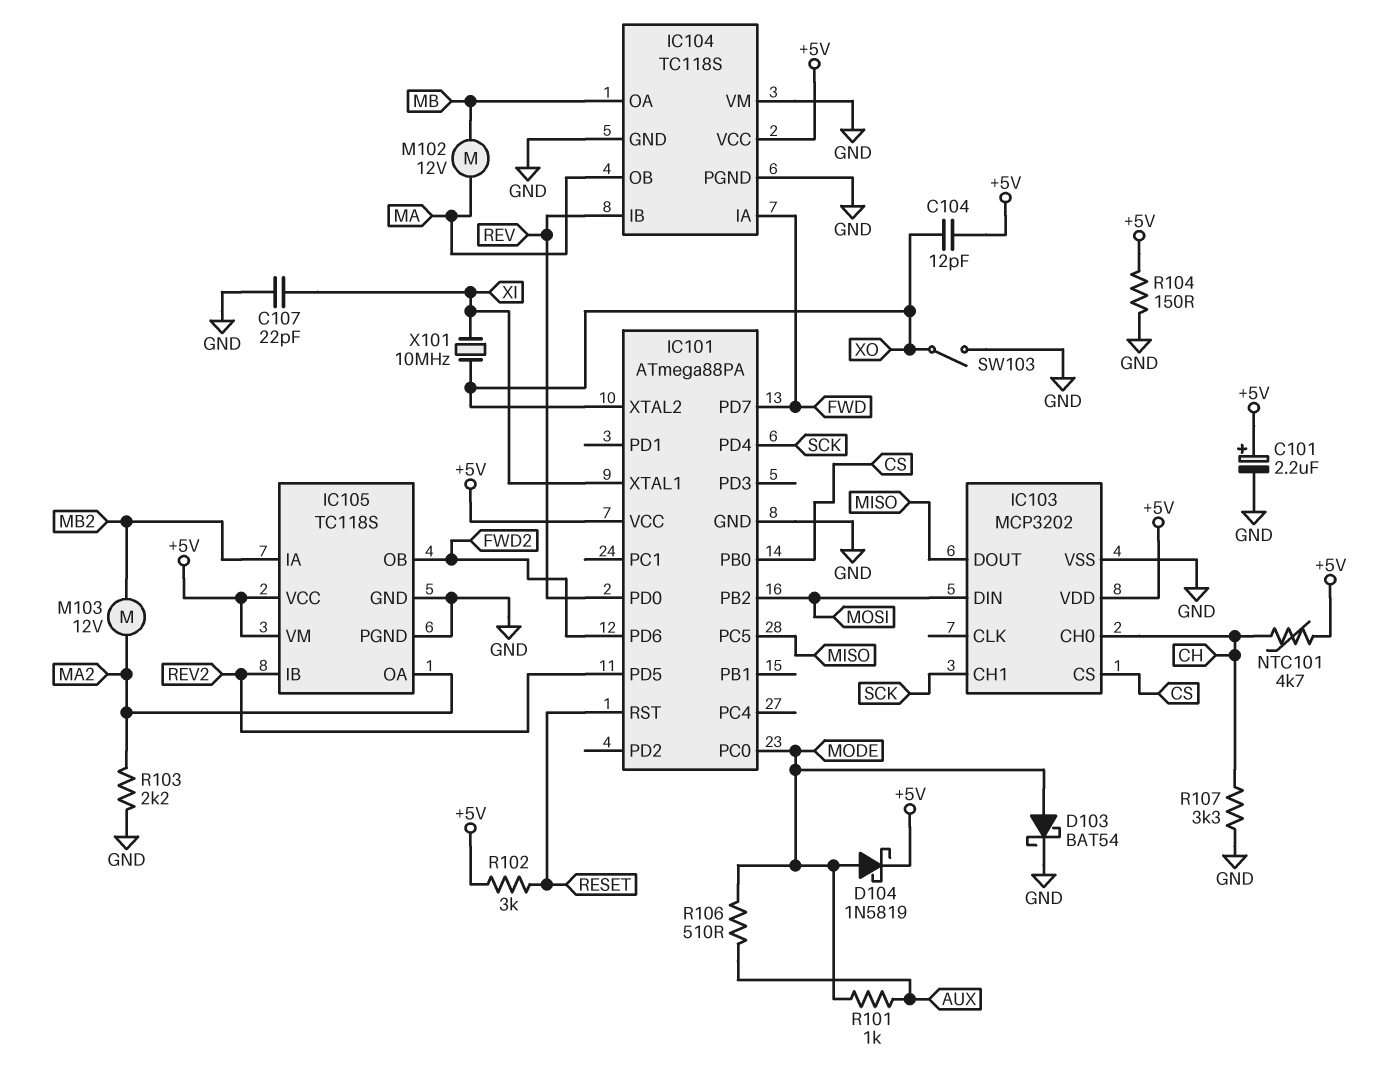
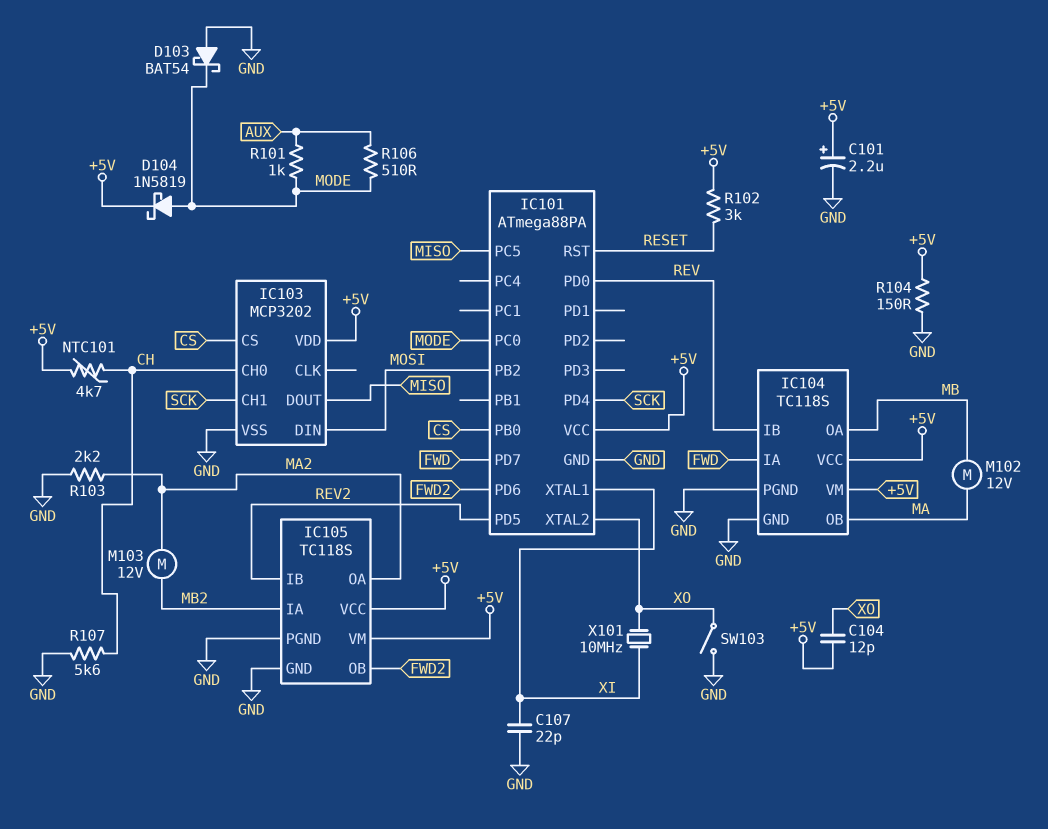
D103: schottky BAT54 (A MODE, K GND) -> schottky BAT54 (A GND, K MODE)
IC104 pin VM: GND -> +5V
R107: 3.3k (CH, GND) -> 5.6k (CH, GND)

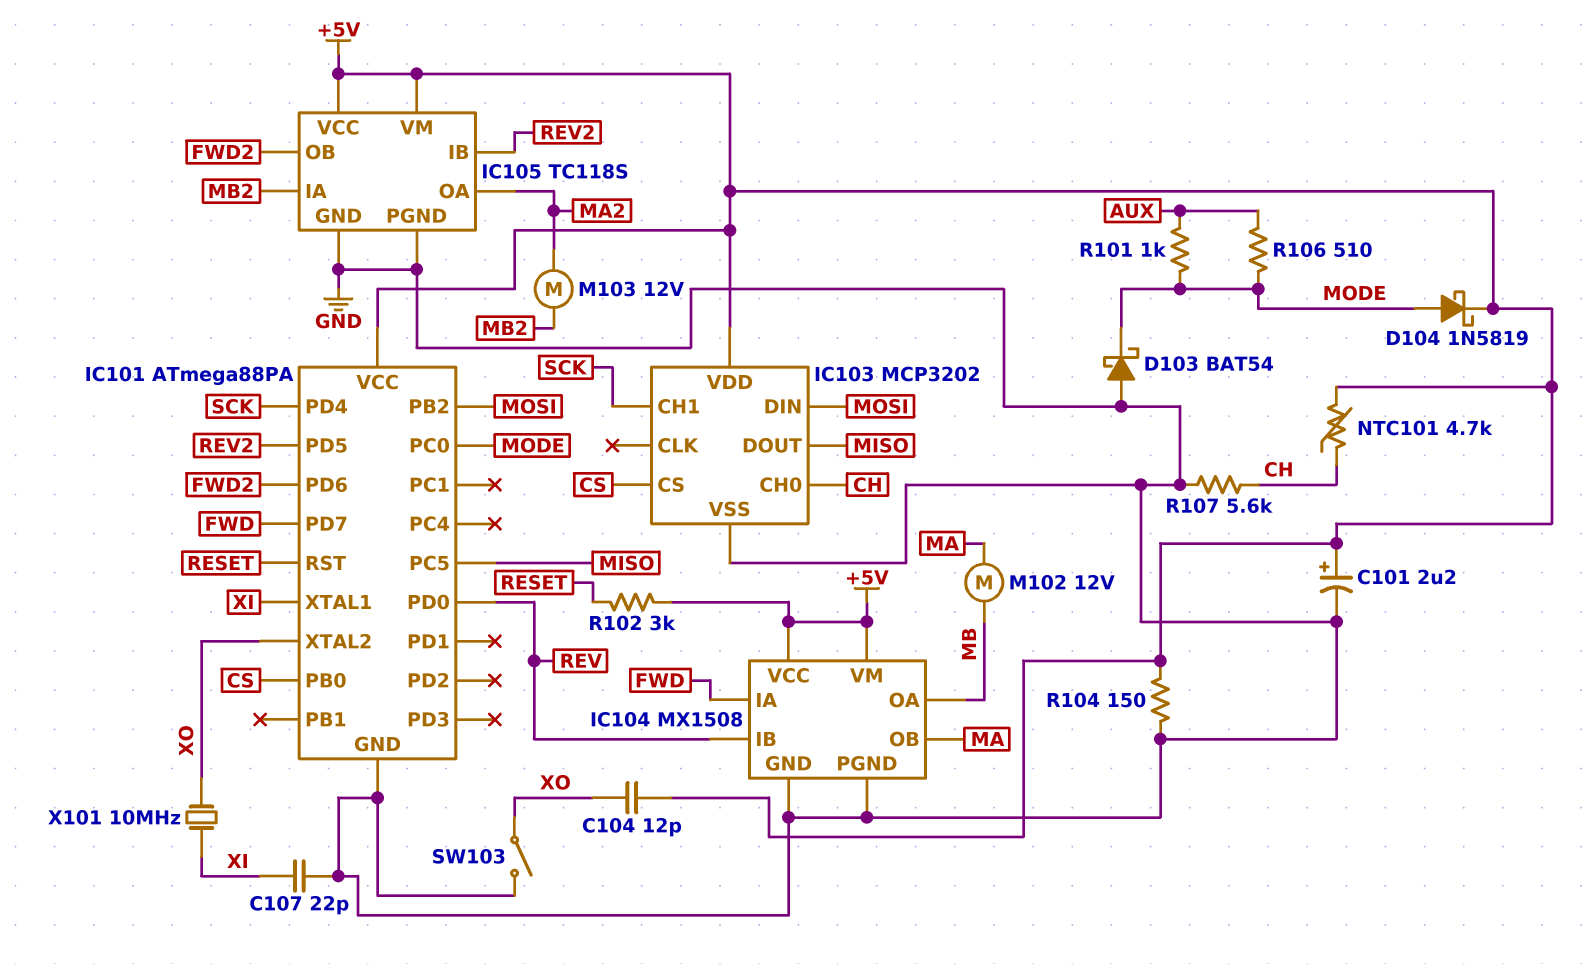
IC104: TC118S -> MX1508
R103: 2.2k (GND, MA2) -> none

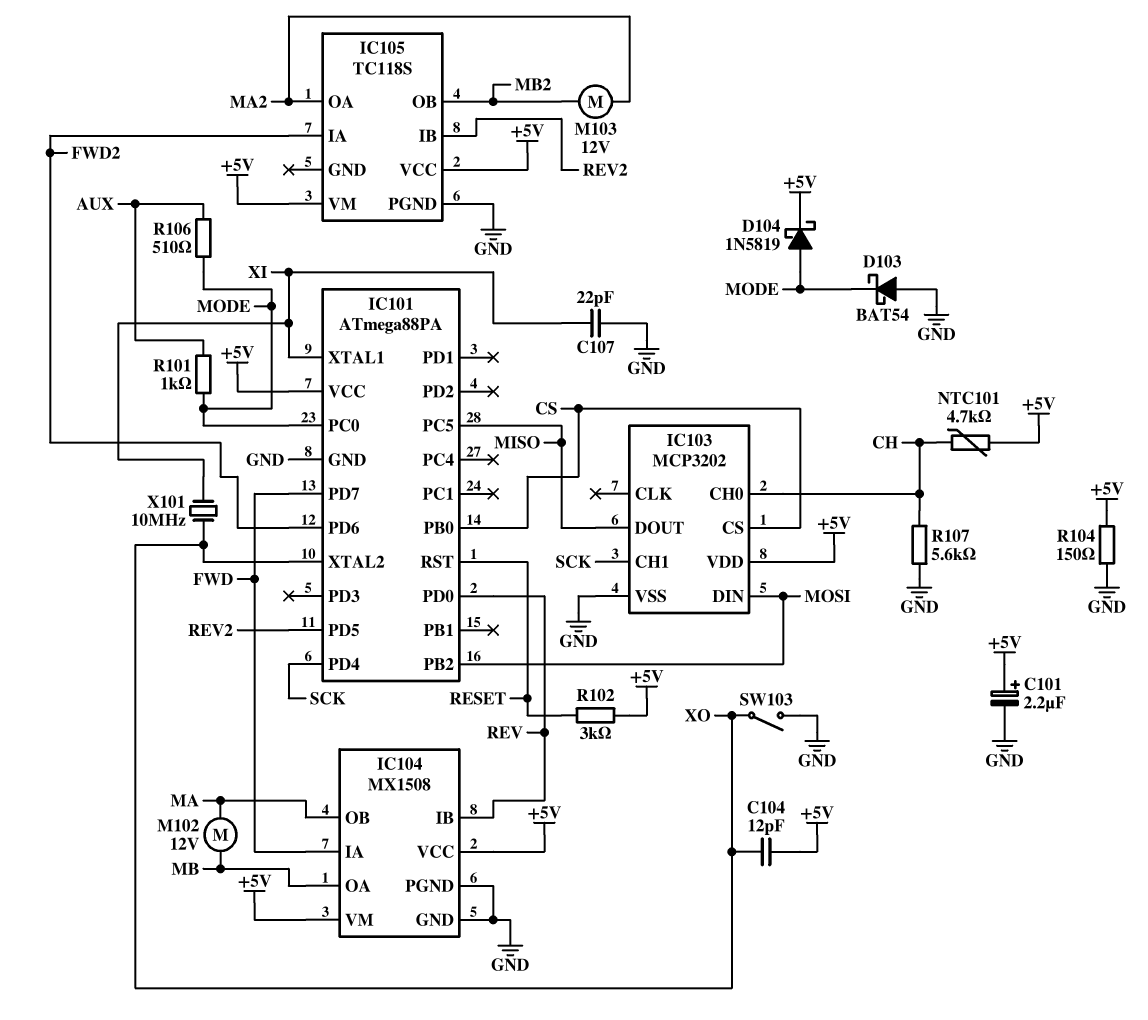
IC105 pin GND: GND -> none
IC105 pin IA: MB2 -> FWD2
IC105 pin OB: FWD2 -> MB2

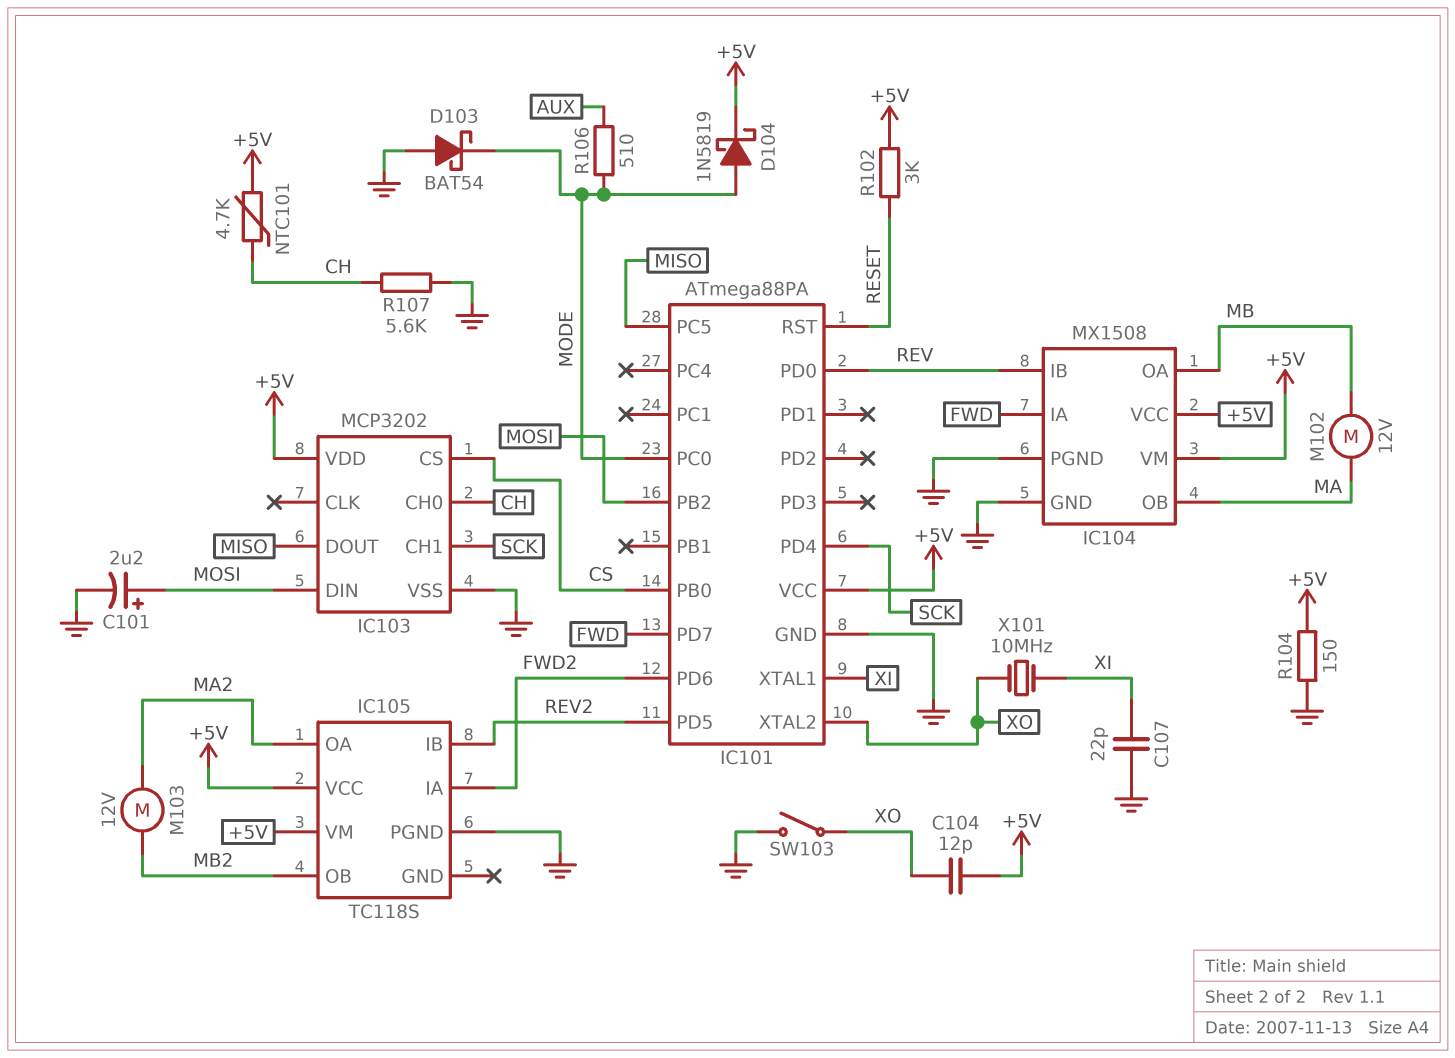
C101: 2.2uF (plus +5V, minus GND) -> 2.2uF (plus MOSI, minus GND)
R101: 1k (AUX, MODE) -> none

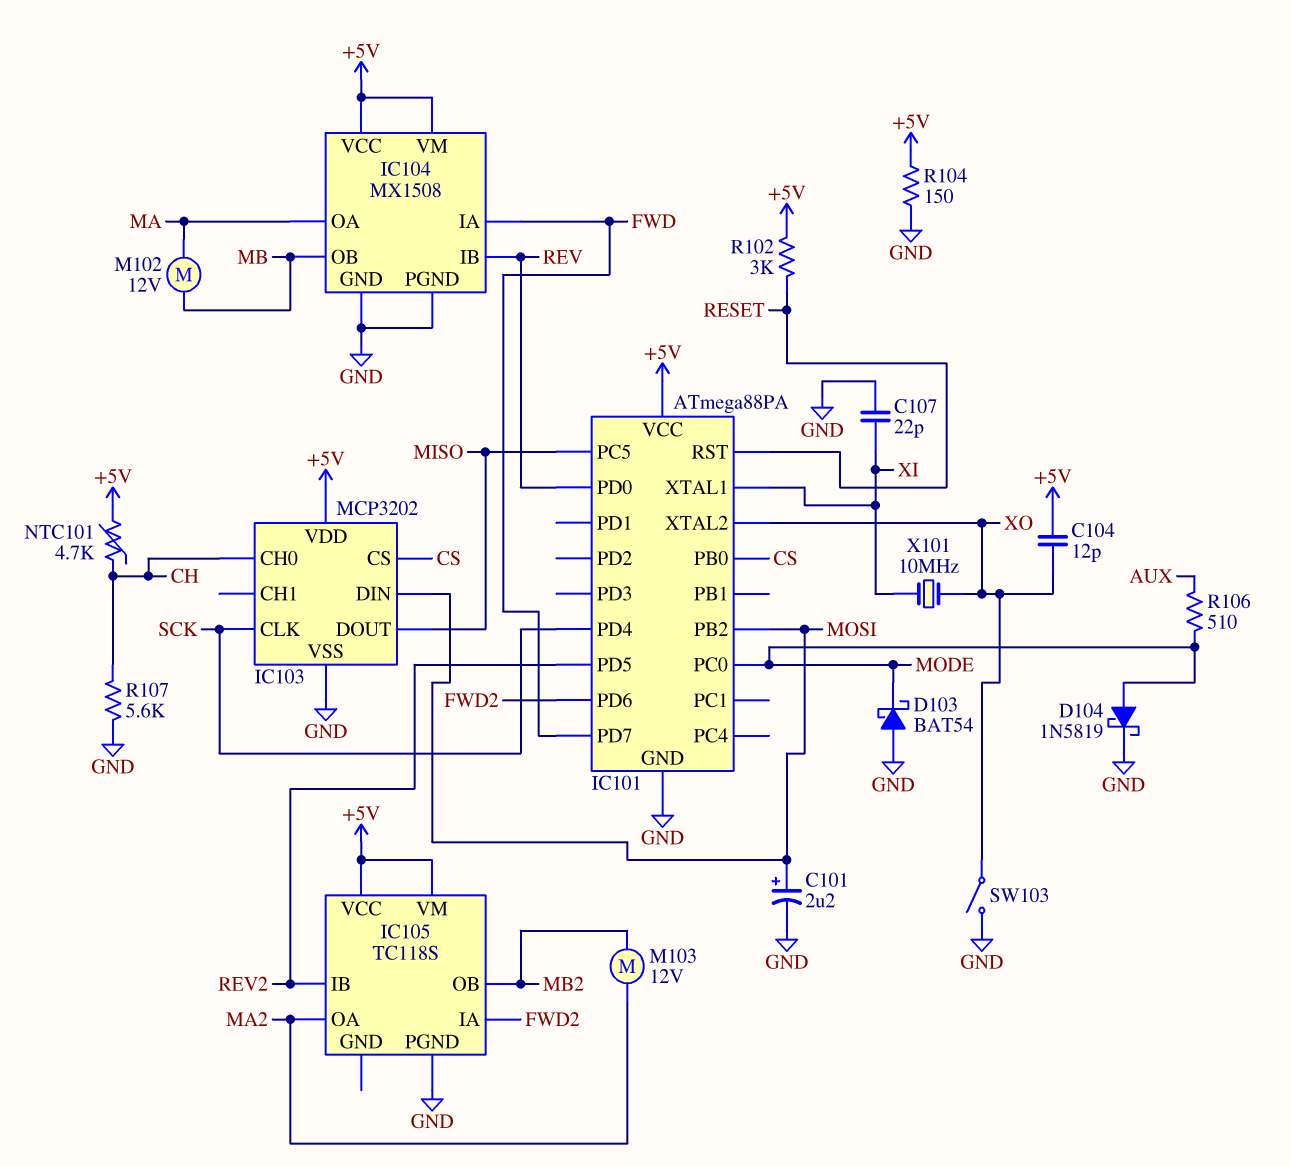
D104: schottky 1N5819 (A MODE, K +5V) -> schottky 1N5819 (A MODE, K GND)
IC103 pin CH1: SCK -> none
IC103 pin CLK: none -> SCK
IC104 pin OA: MB -> MA
IC104 pin OB: MA -> MB

